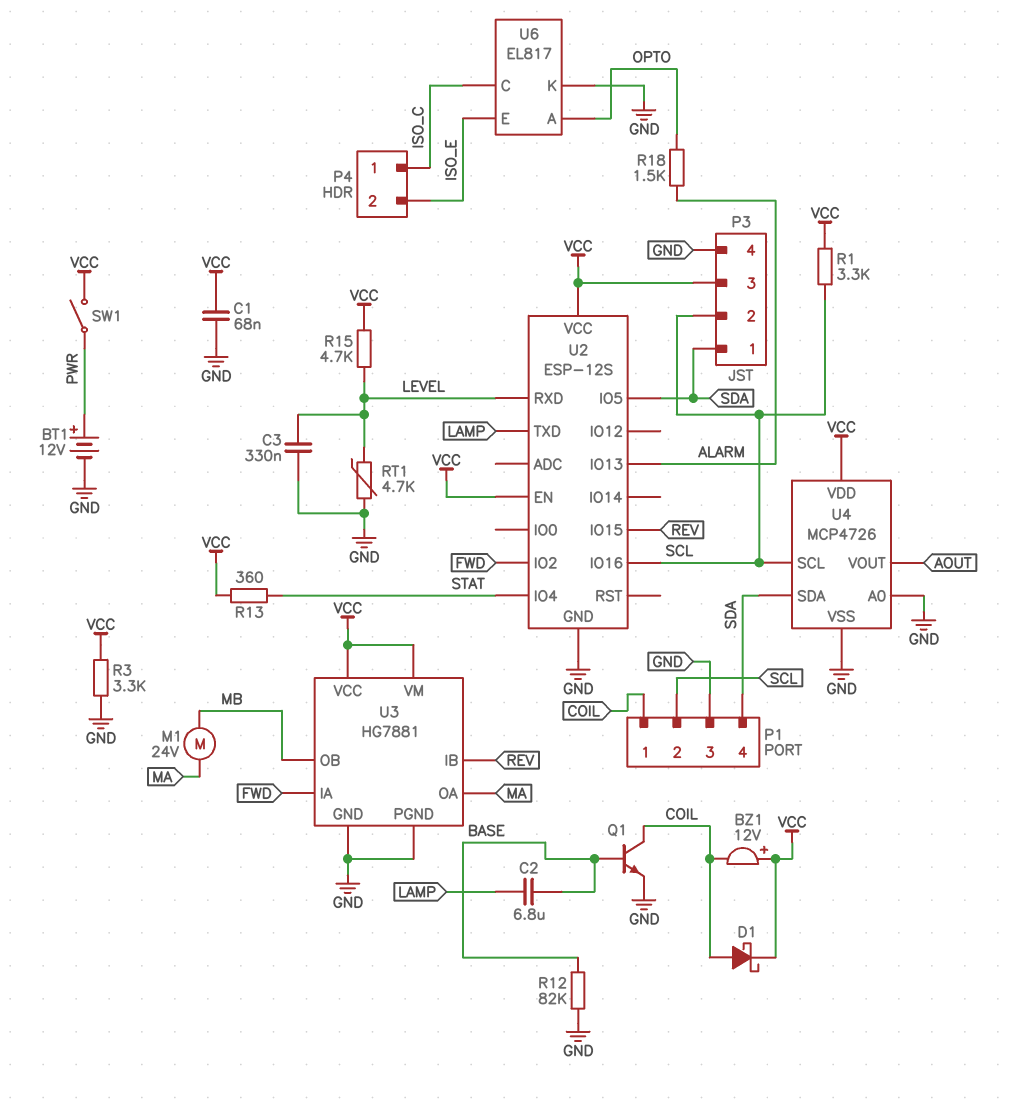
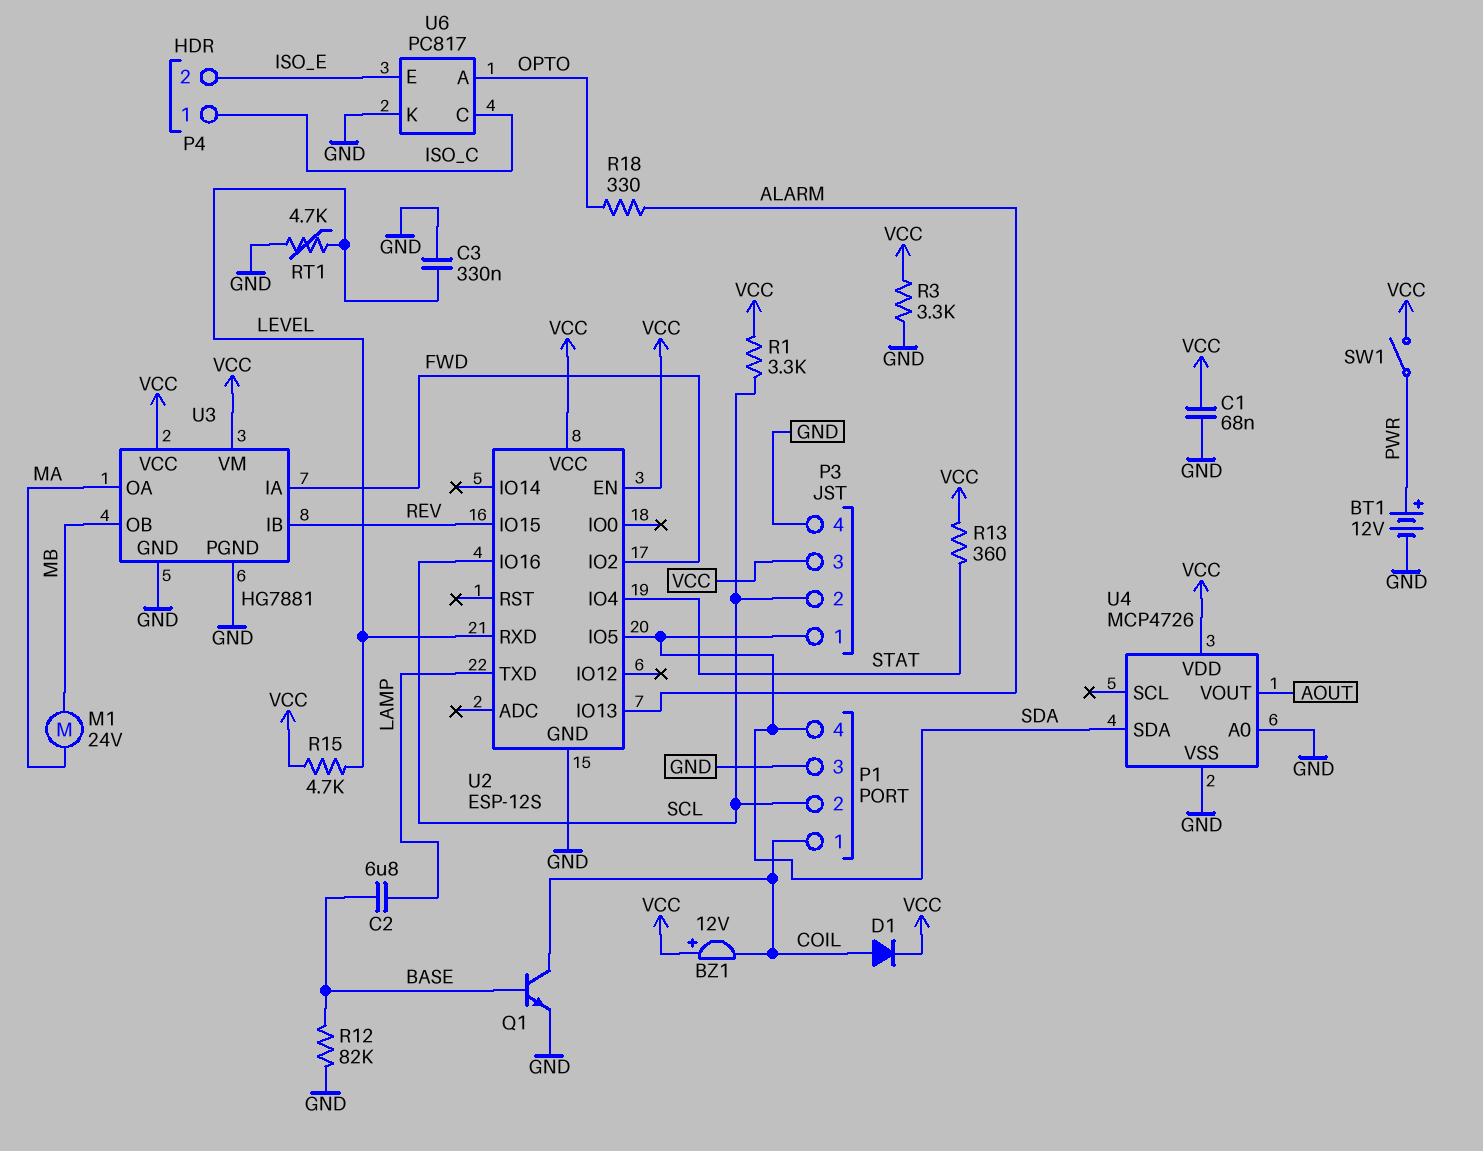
D1: schottky (A COIL, K VCC) -> diode (A COIL, K VCC)
R18: 1.5k (ALARM, OPTO) -> 330 (ALARM, OPTO)
U4 pin SCL: SCL -> none
U6: EL817 -> PC817

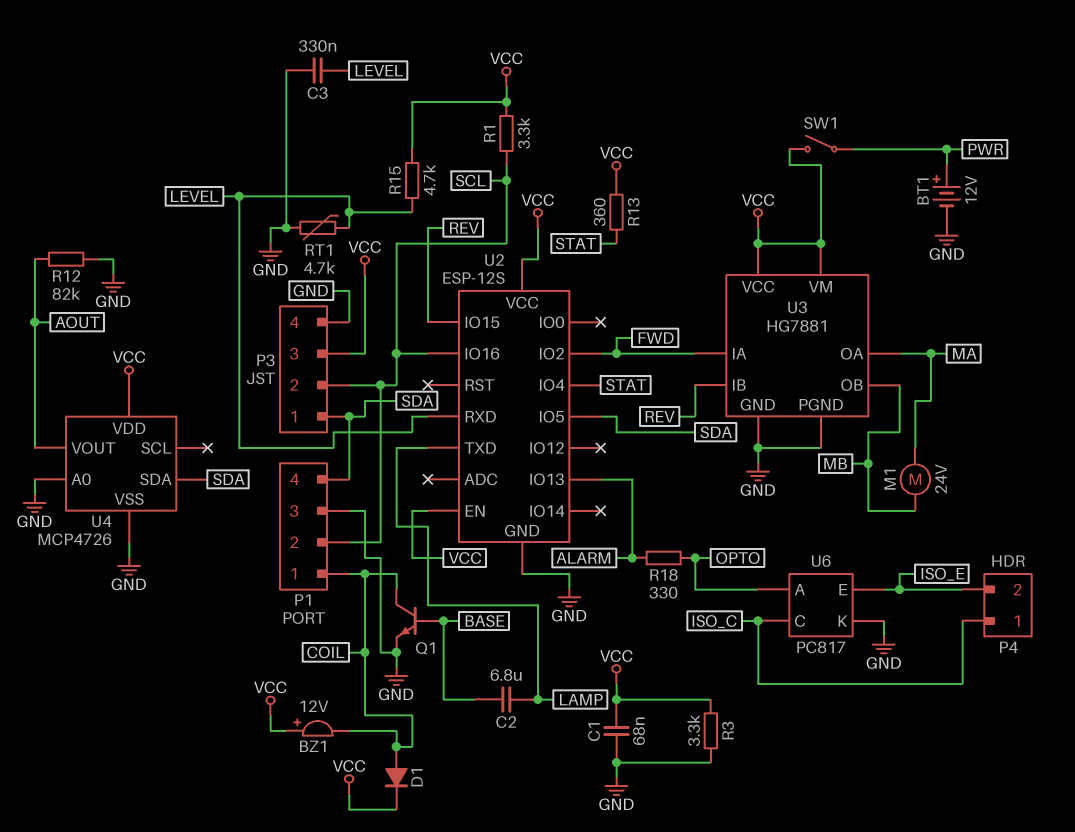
R12: 82k (BASE, GND) -> 82k (AOUT, GND)

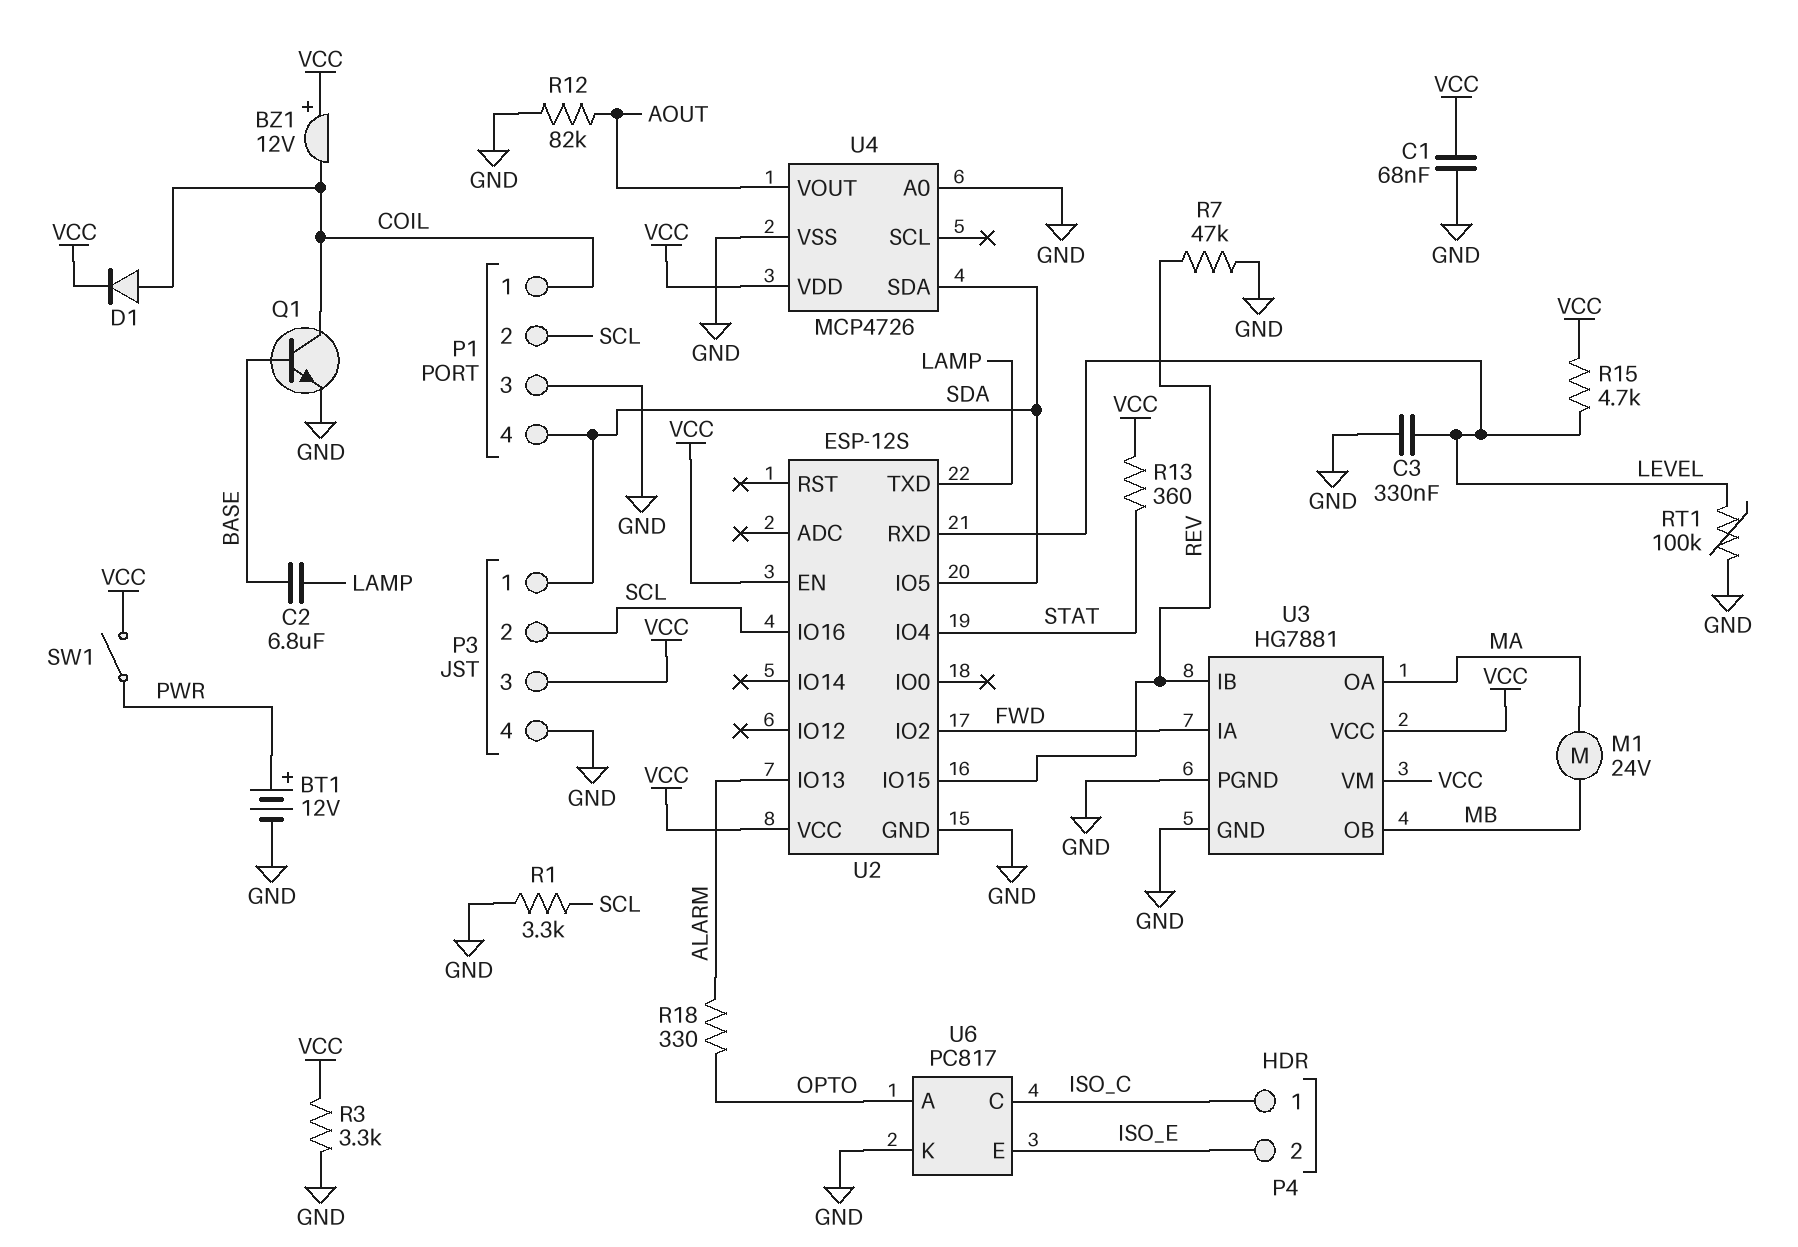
R1: 3.3k (SCL, VCC) -> 3.3k (GND, SCL)
R7: none -> 47k (GND, REV)
RT1: 4.7k (GND, LEVEL) -> 100k (GND, LEVEL)

